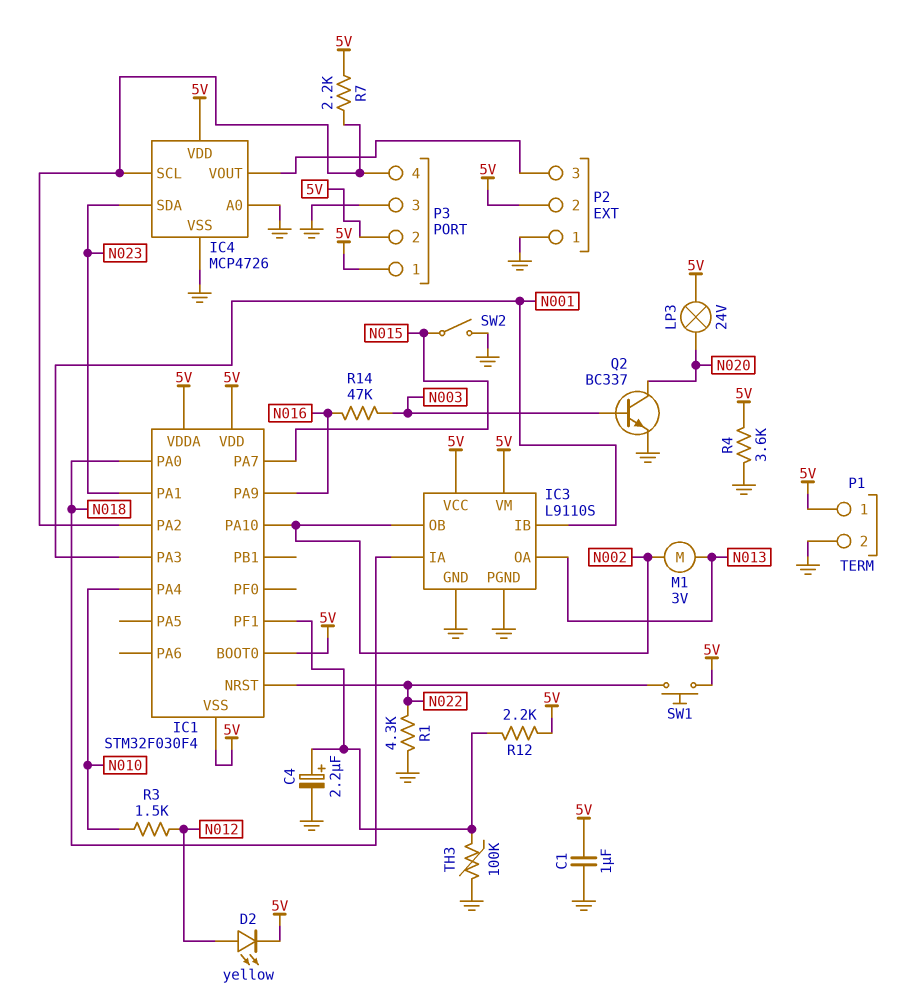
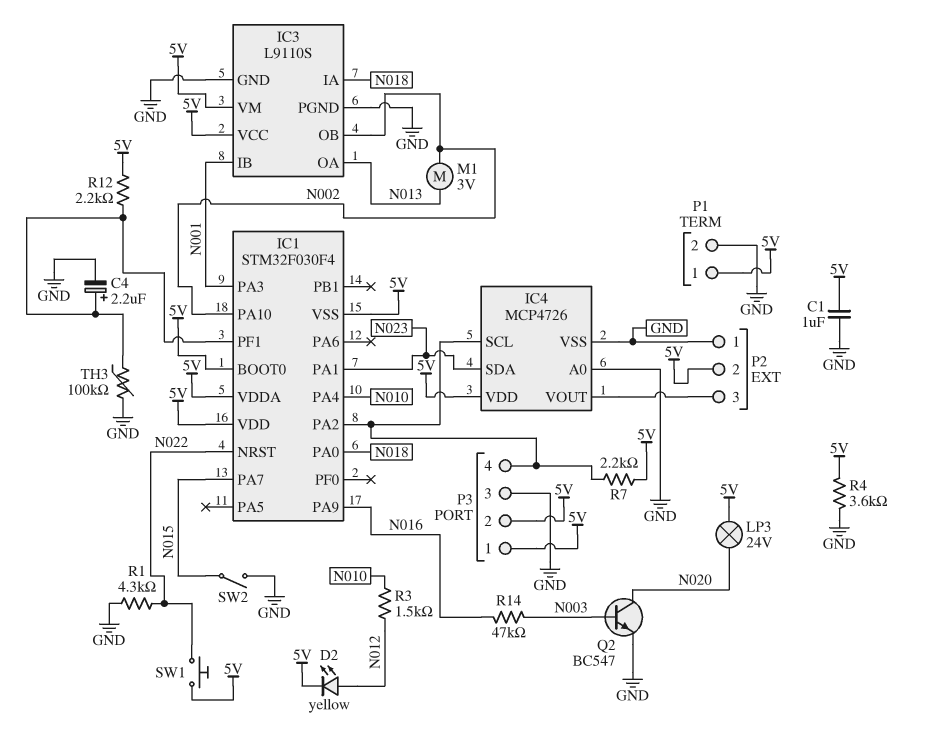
Q2: NPN BC337 (B N003, C N020, E GND) -> NPN BC547 (B N003, C N020, E GND)

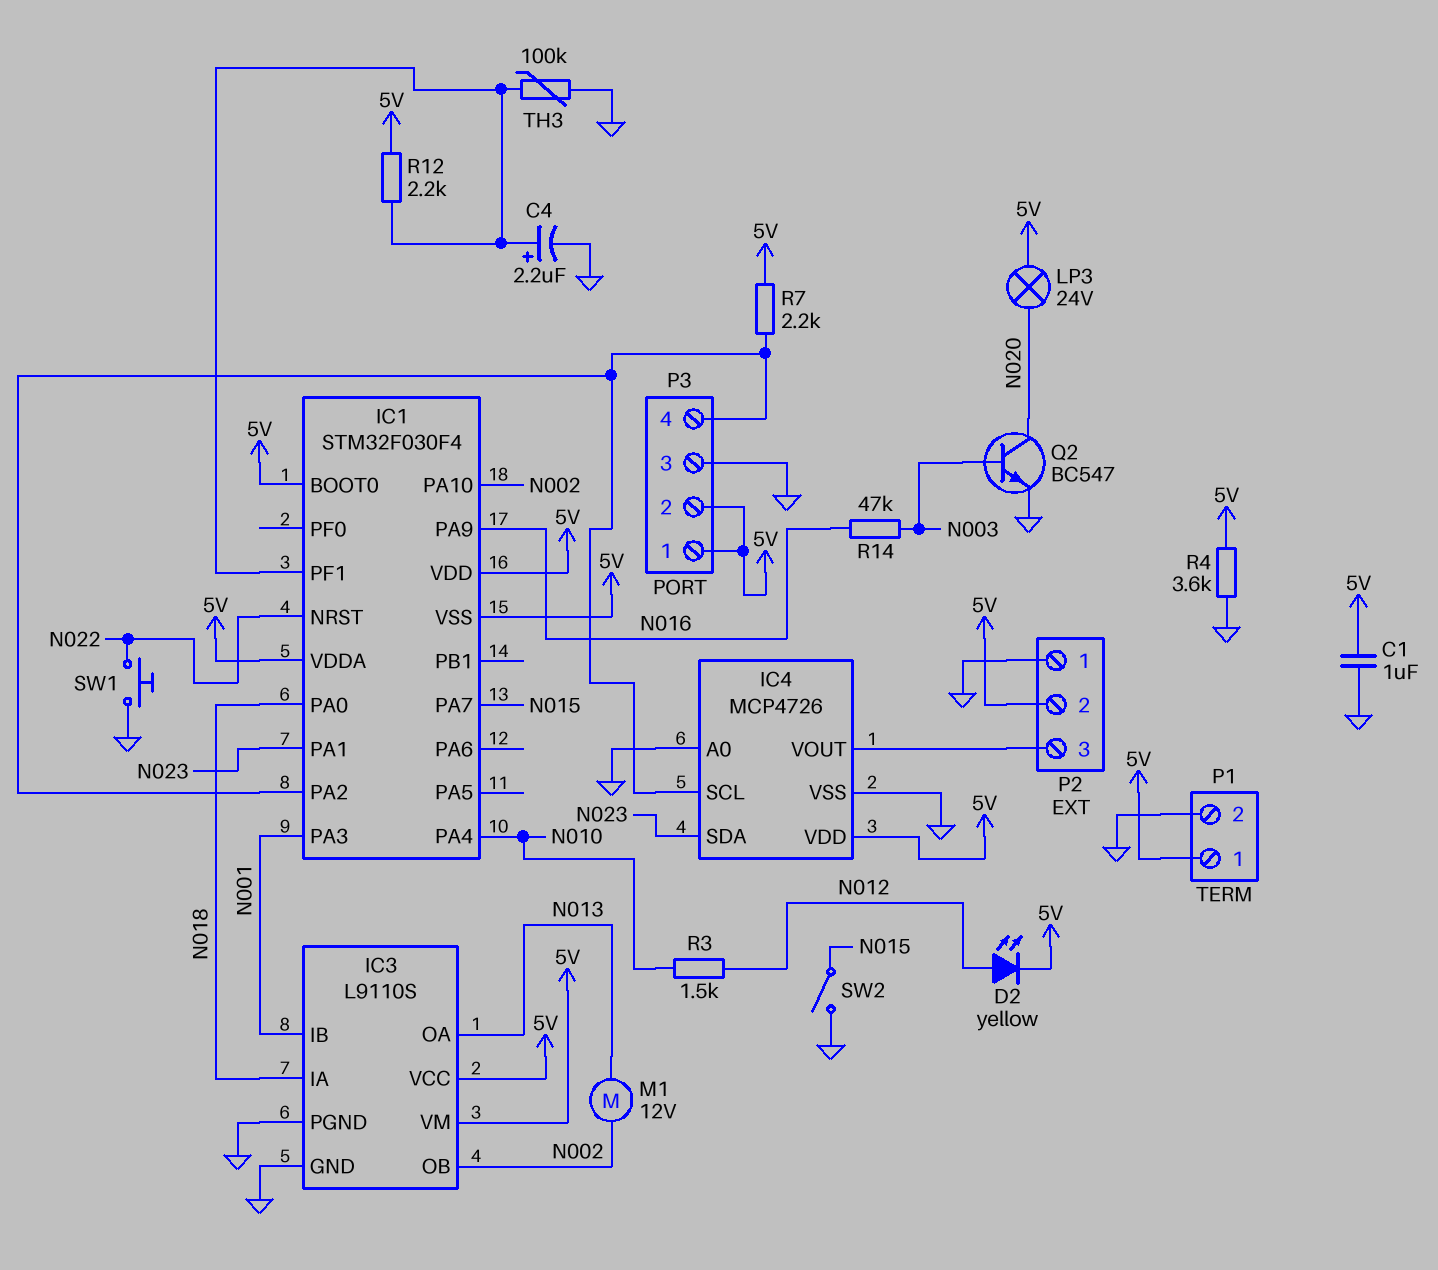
M1: motor 3V (N002, N013) -> motor 12V (N002, N013)
R1: 4.3k (GND, N022) -> none
SW1: button (5V, N022) -> button (GND, N022)

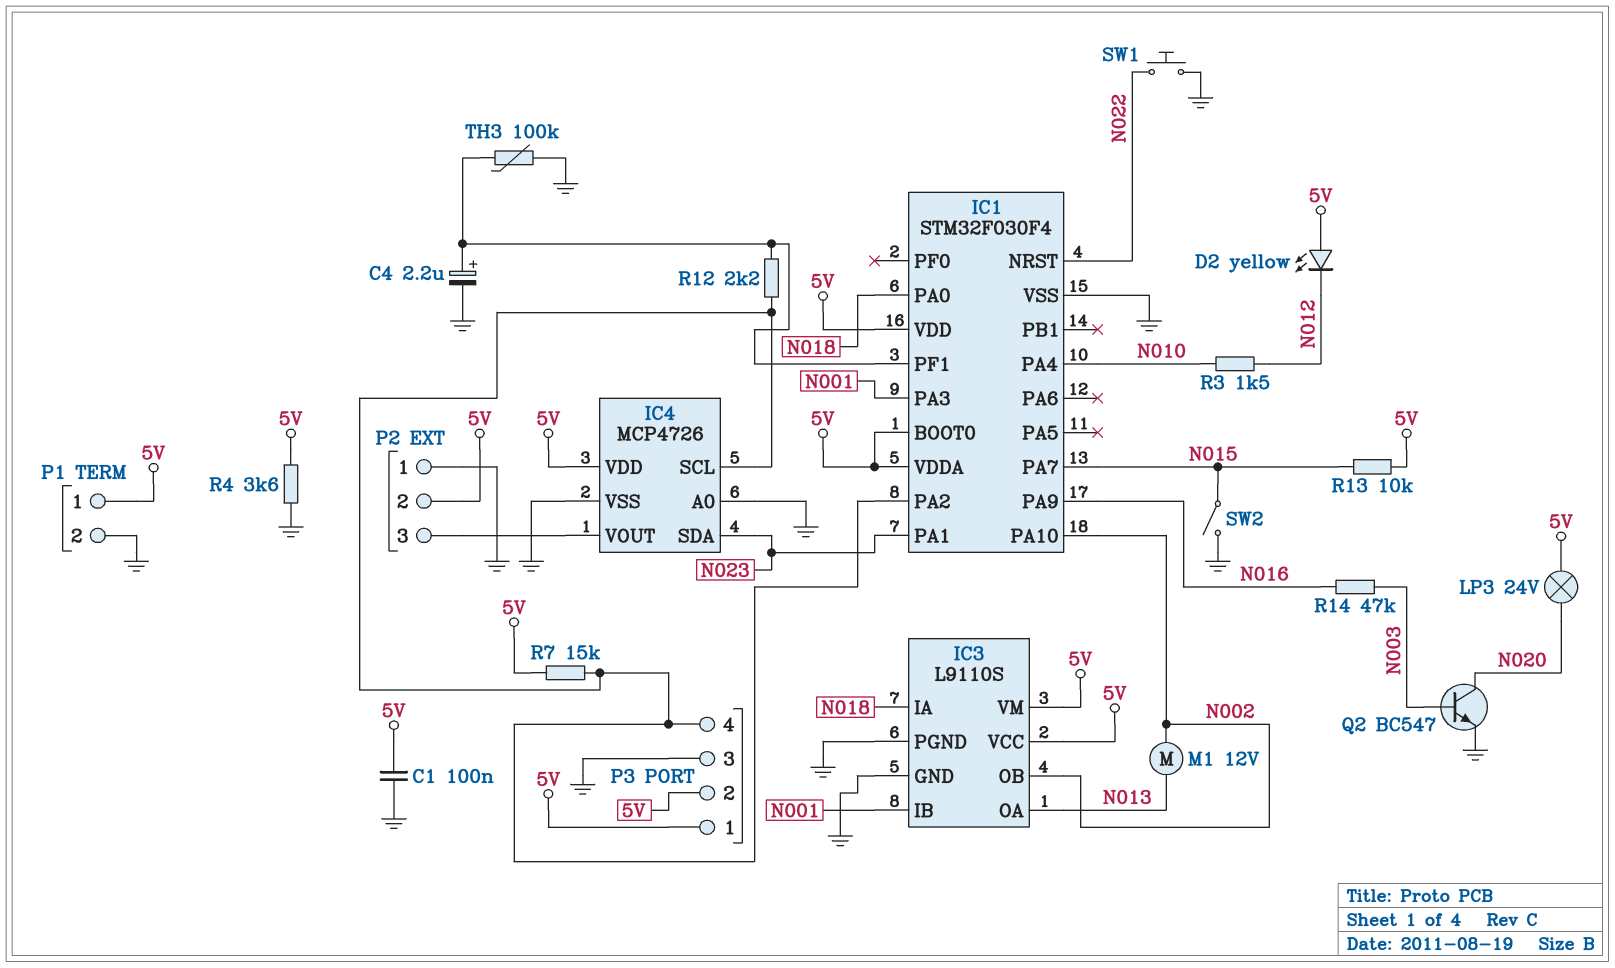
C1: 1uF (5V, GND) -> 100nF (5V, GND)
D2: LED yellow (A N012, K 5V) -> LED yellow (A 5V, K N012)
IC1 pin VSS: 5V -> GND
R7: 2.2k (5V, IC1/PA2) -> 15k (5V, IC1/PA2)
R12: 2.2k (5V, IC1/PF1) -> 2.2k (IC1/PA2, IC1/PF1)
R13: none -> 10k (5V, N015)

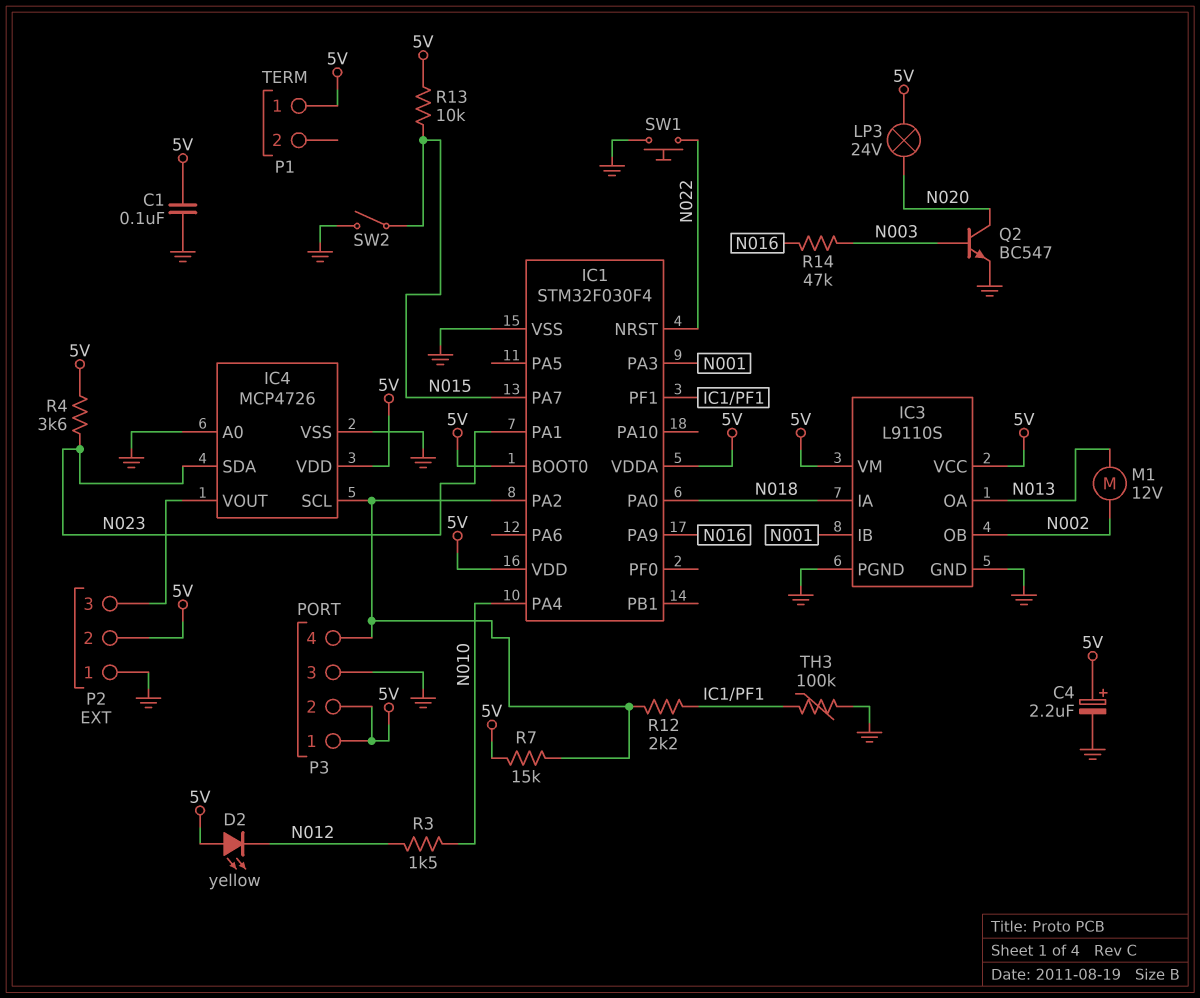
C4: 2.2uF (plus IC1/PF1, minus GND) -> 2.2uF (plus 5V, minus GND)
IC1 pin PA10: N002 -> none
P1 pin 2: GND -> none
R4: 3.6k (5V, GND) -> 3.6k (5V, N023)

